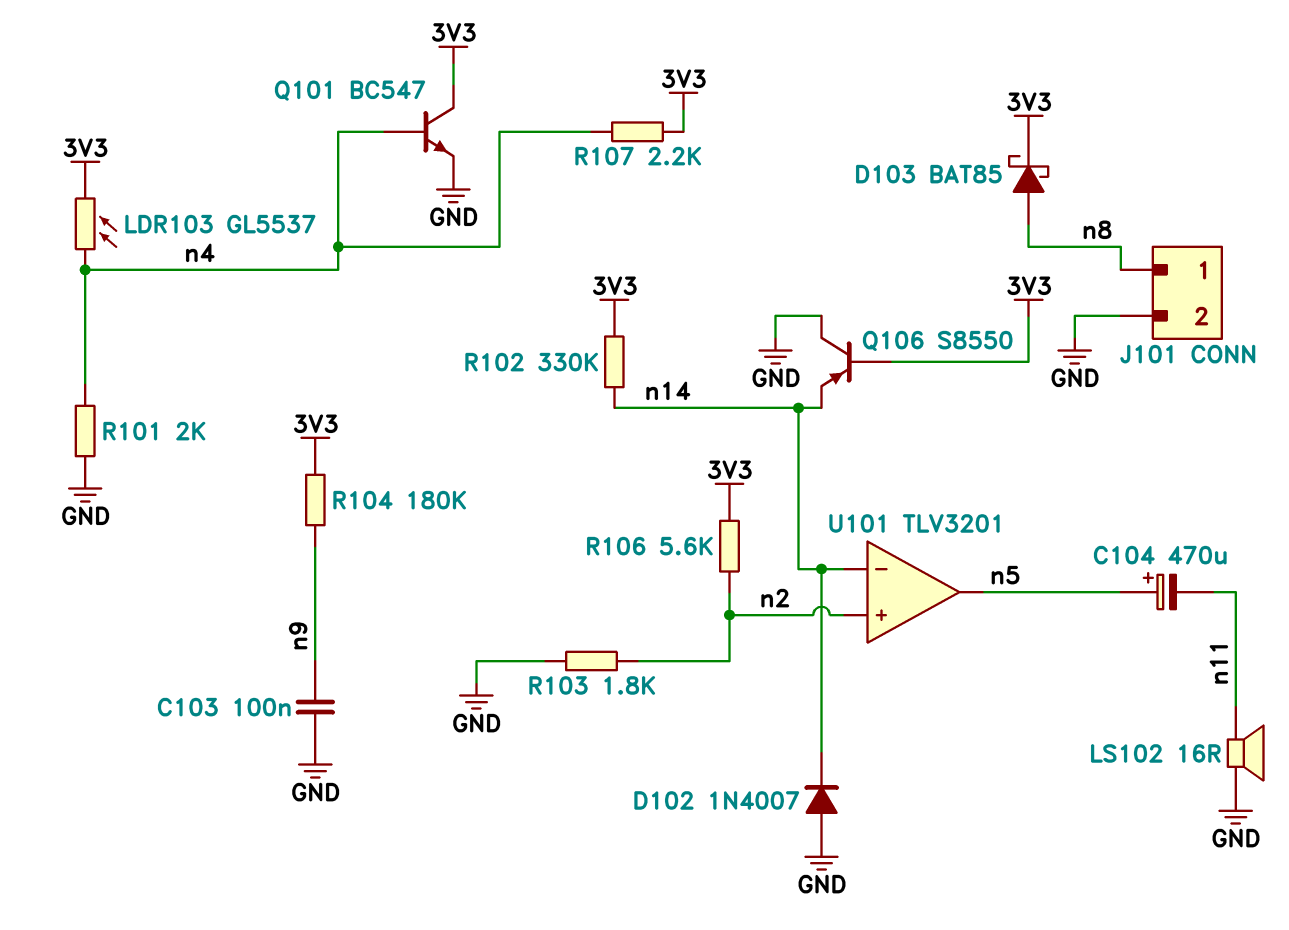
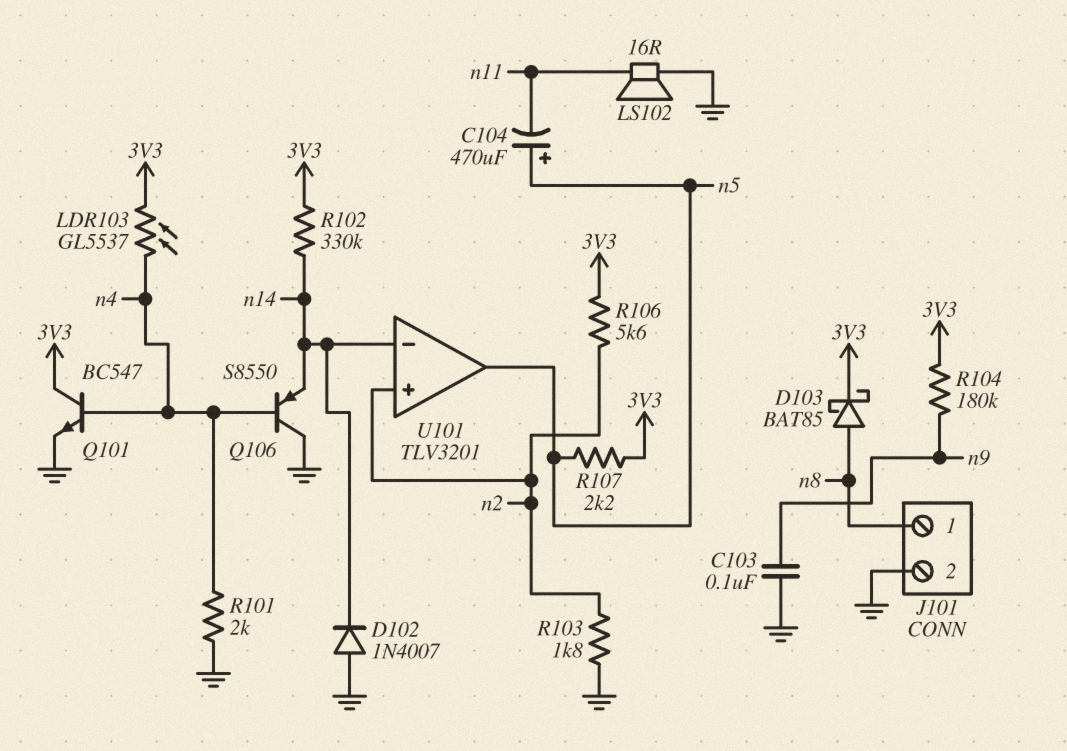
Q106: PNP S8550 (B 3V3, C GND, E n14) -> PNP S8550 (B n4, C GND, E n14)
R107: 2.2k (3V3, n4) -> 2.2k (3V3, n5)

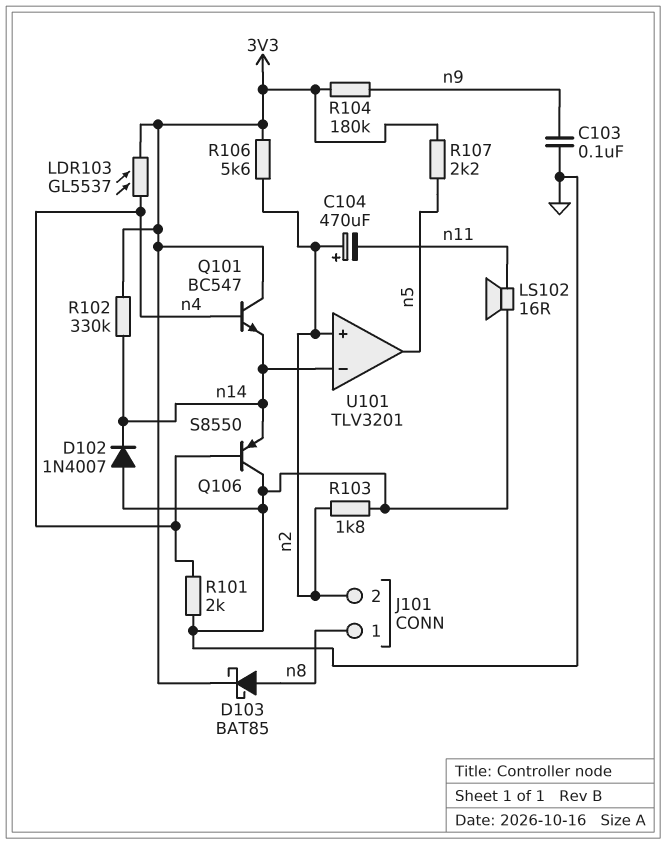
C104: 470uF (plus n5, minus n11) -> 470uF (plus n2, minus n11)
J101 pin 2: GND -> n2
Q101: NPN BC547 (B n4, C 3V3, E GND) -> NPN BC547 (B n4, C 3V3, E n14)

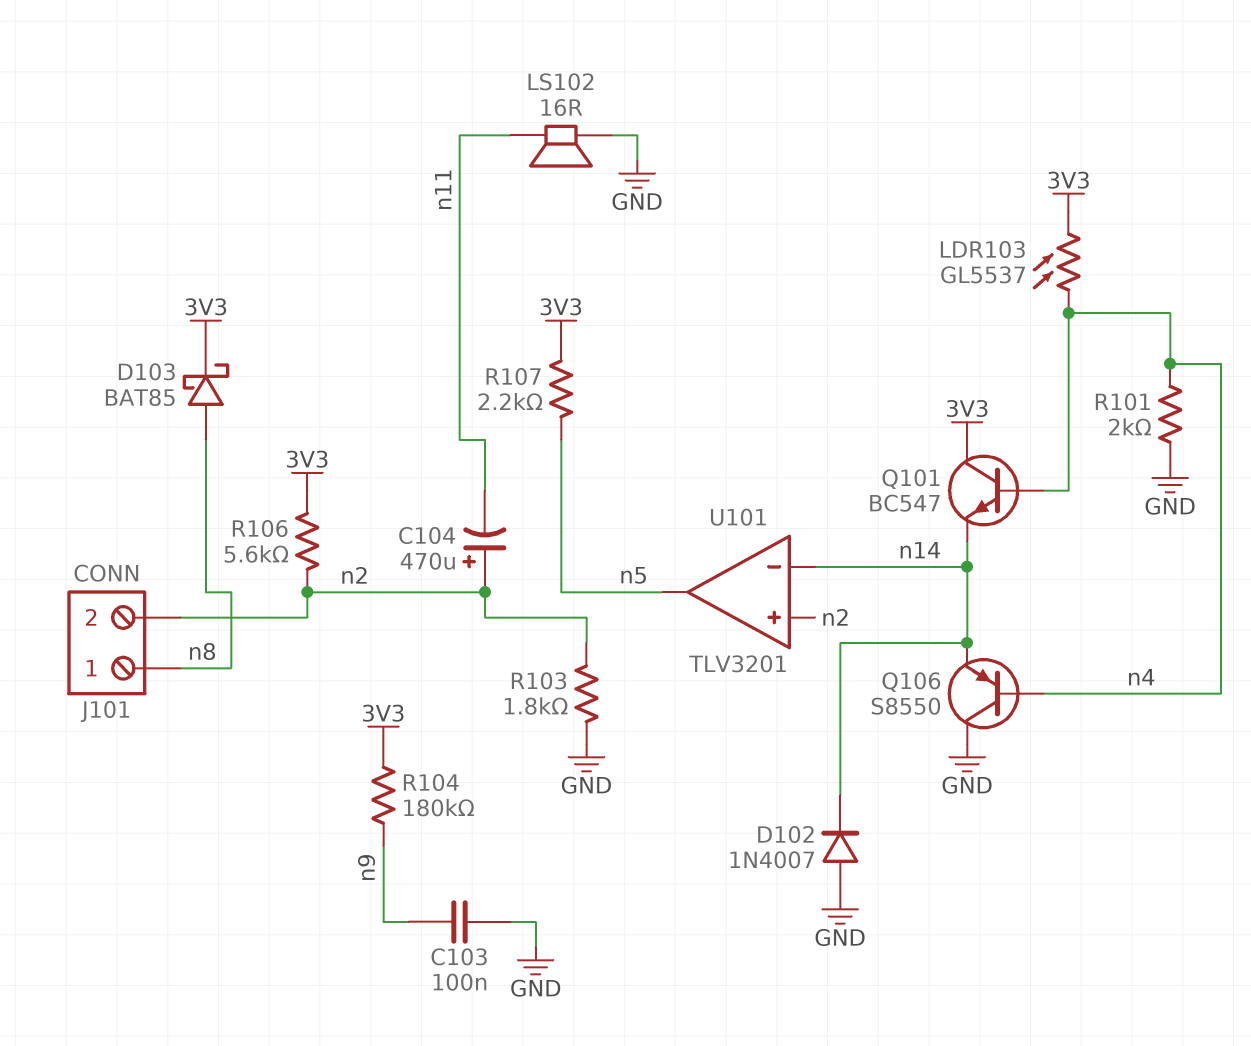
R102: 330k (3V3, n14) -> none

